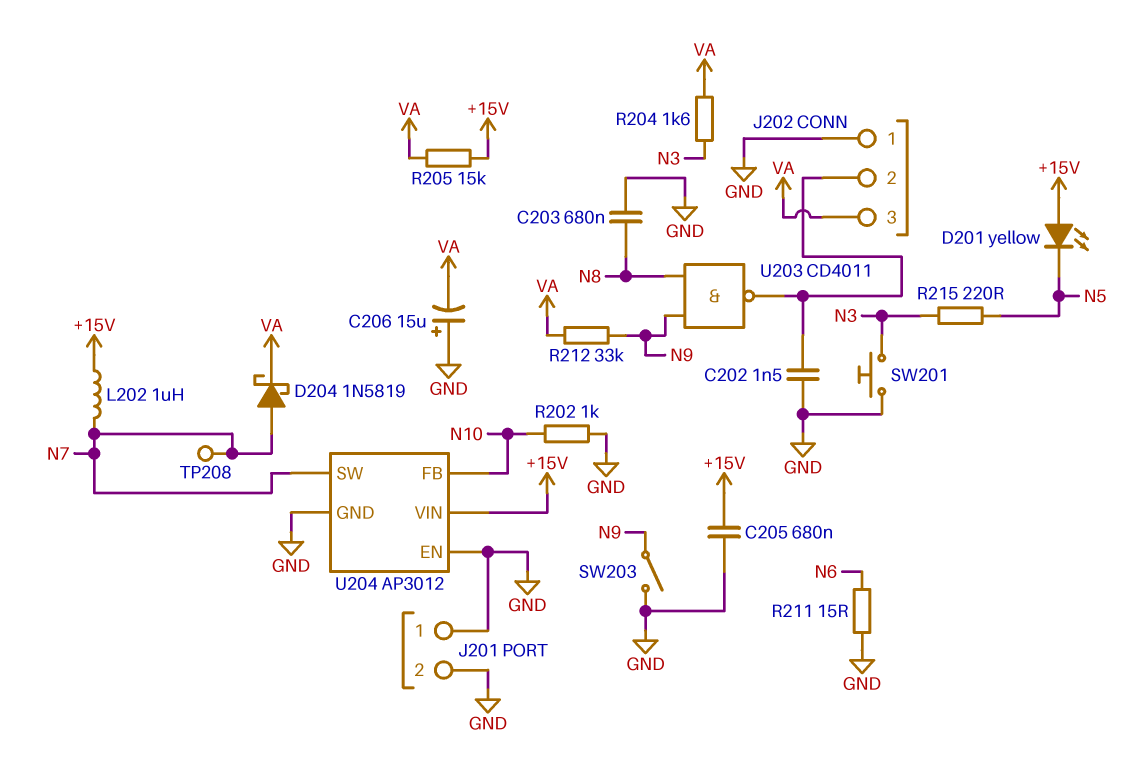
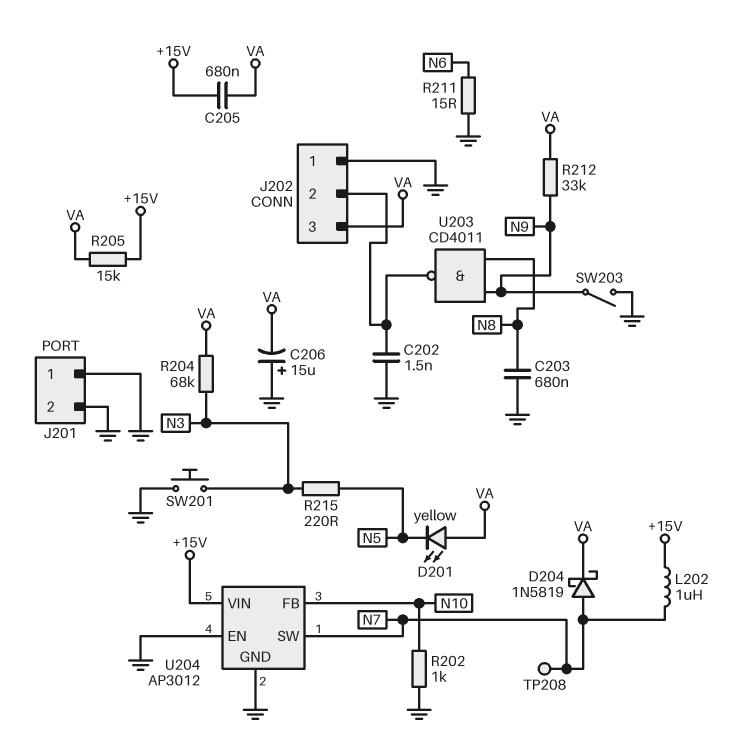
C205: 680nF (+15V, GND) -> 680nF (+15V, VA)
D201: LED yellow (A +15V, K N5) -> LED yellow (A VA, K N5)
R204: 1.6k (N3, VA) -> 68k (N3, VA)

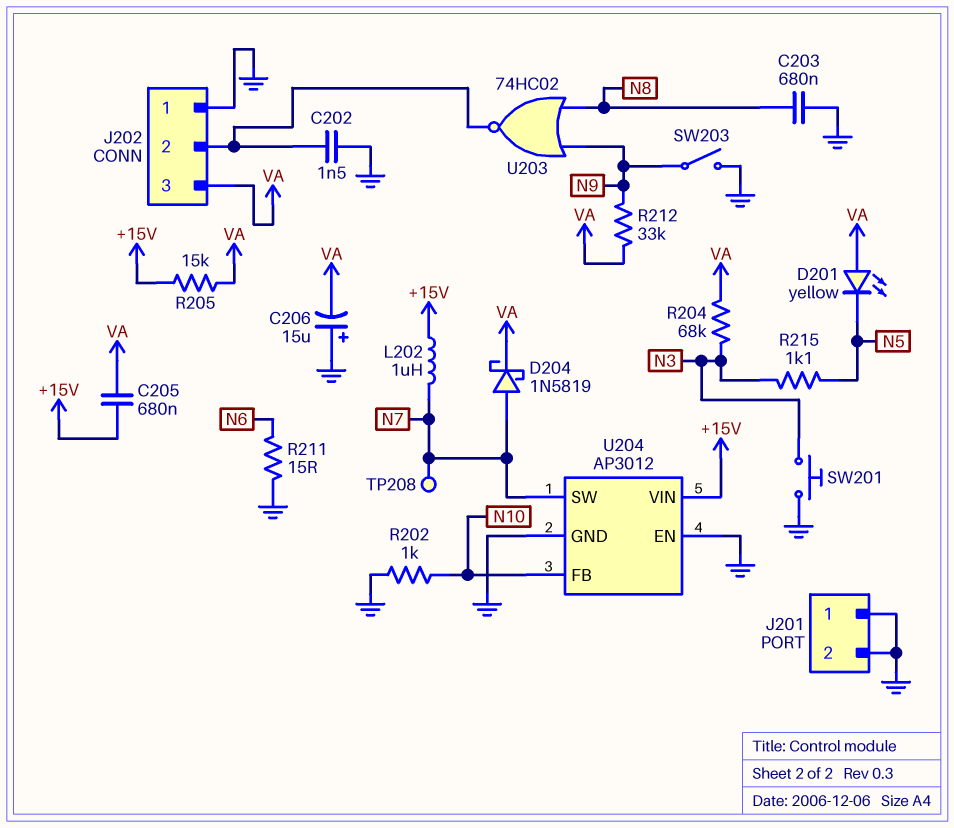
R215: 220 (N3, N5) -> 1.1k (N3, N5)
U203: NAND CD4011 (in N8, in N9, out J202/2) -> NOR 74HC02 (in N8, in N9, out J202/2)

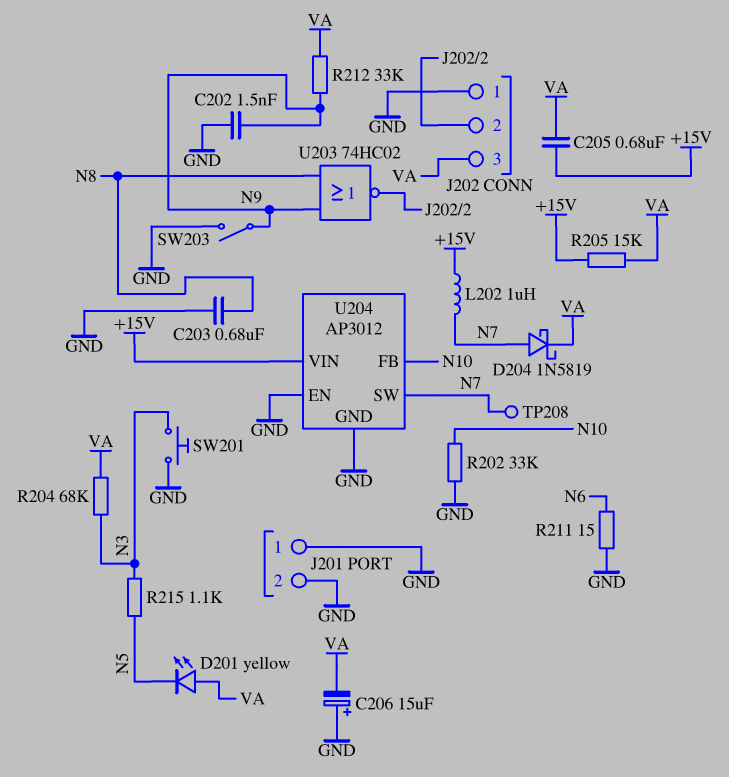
C202: 1.5nF (GND, J202/2) -> 1.5nF (GND, N9)
R202: 1k (GND, N10) -> 33k (GND, N10)

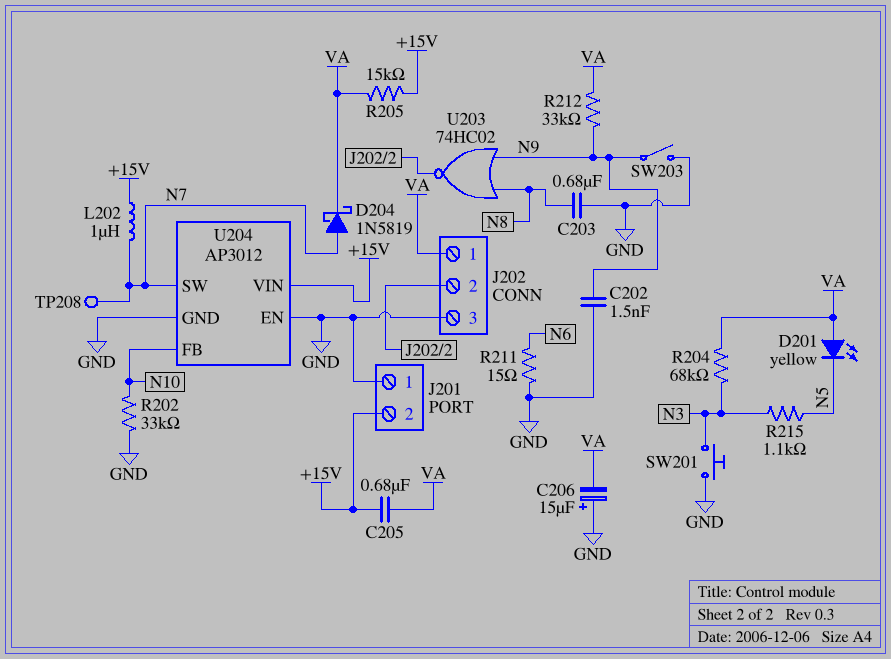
J201 pin 2: GND -> +15V
J202 pin 1: GND -> VA
J202 pin 3: VA -> GND

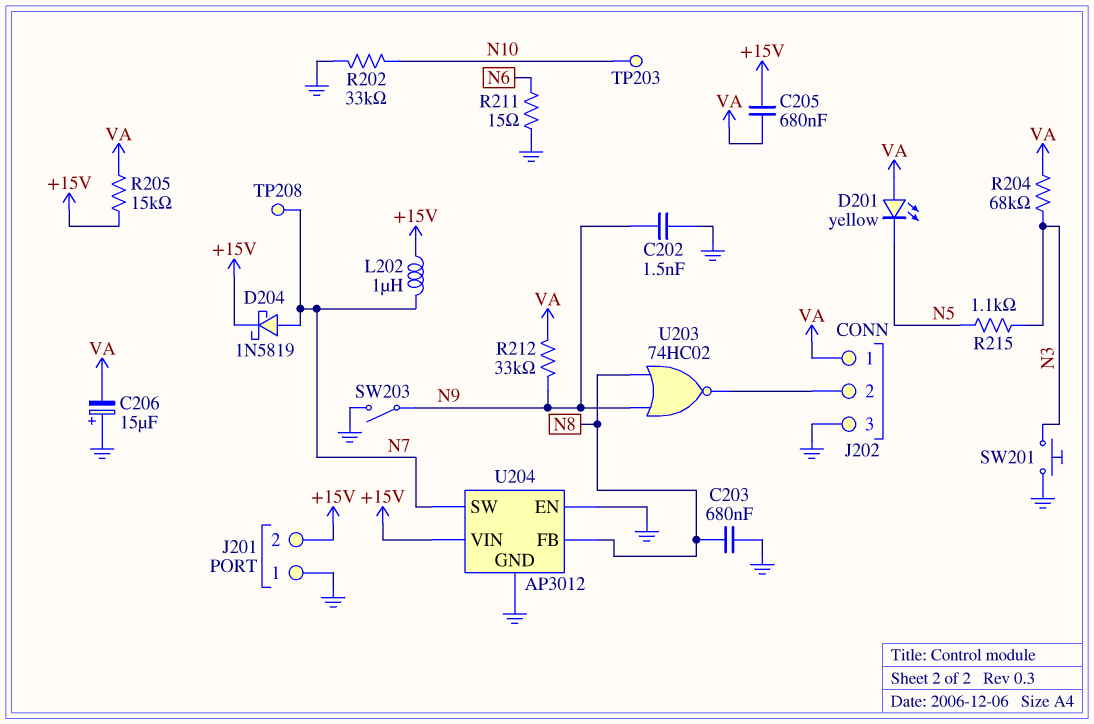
D204: schottky 1N5819 (A N7, K VA) -> schottky 1N5819 (A N7, K +15V)
TP203: none -> test point (N10)
U204 pin FB: N10 -> N8

